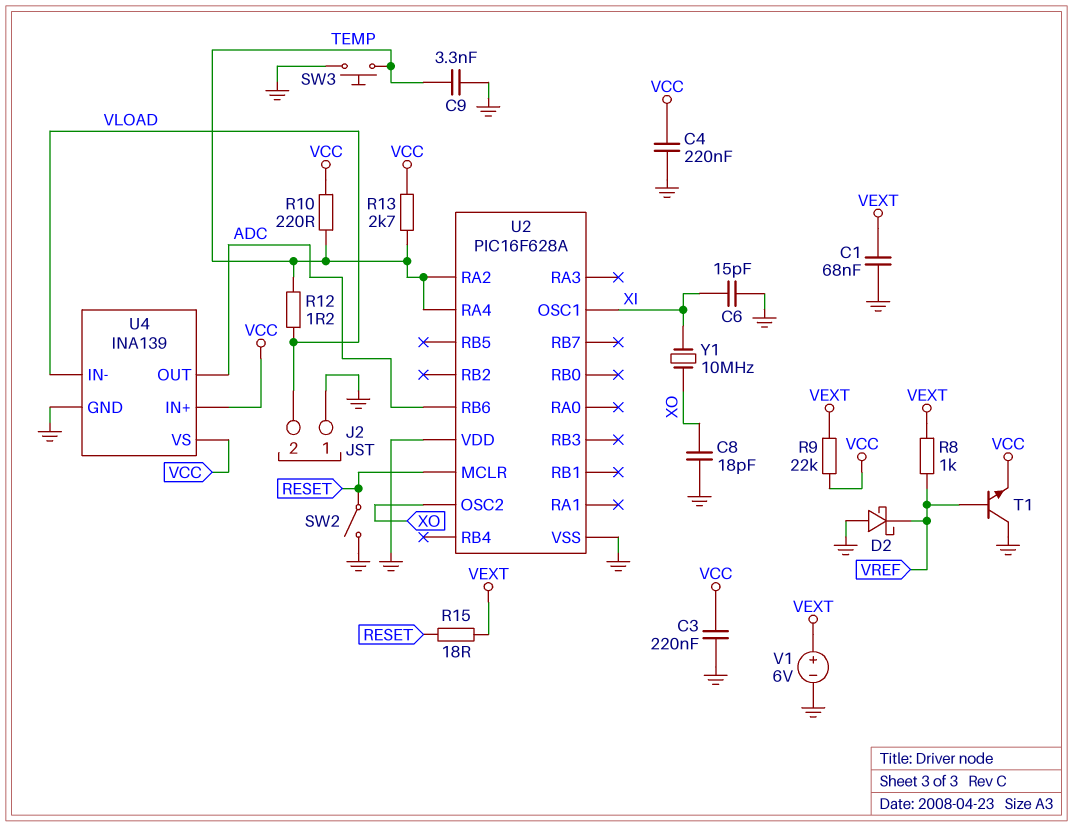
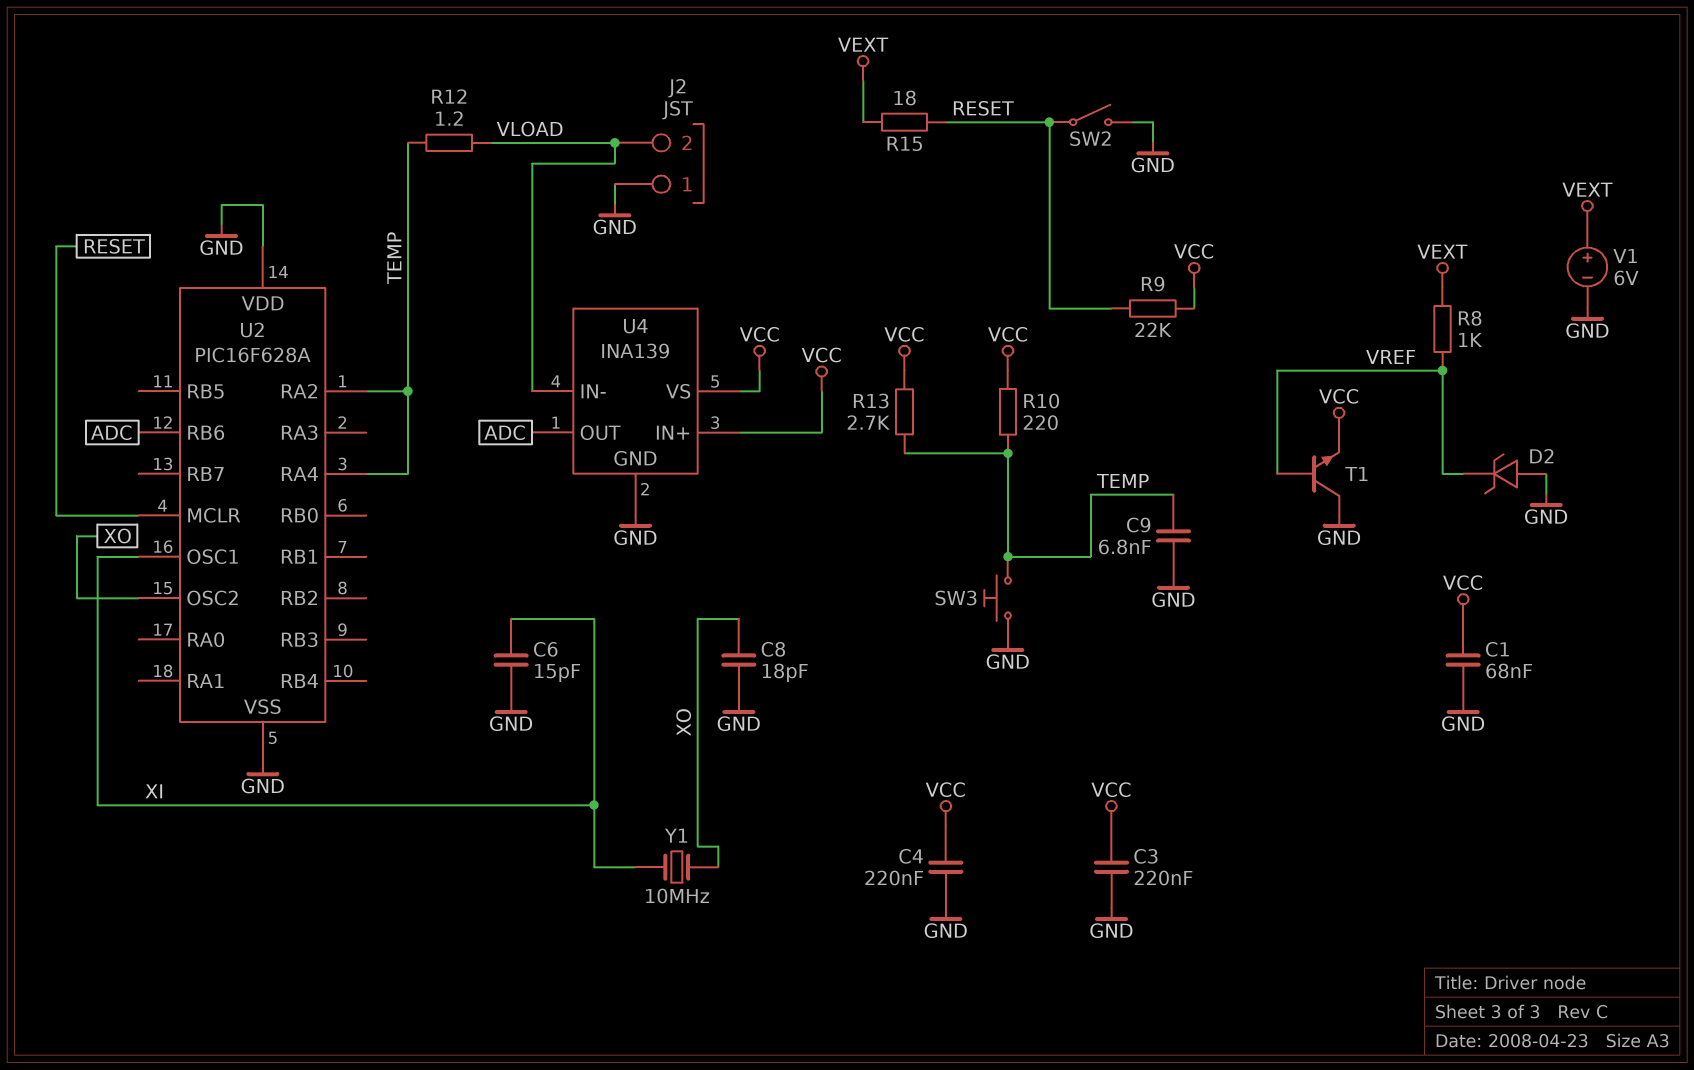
C1: 68nF (GND, VEXT) -> 68nF (GND, VCC)
C9: 3.3nF (GND, TEMP) -> 6.8nF (GND, TEMP)
D2: schottky (A GND, K VREF) -> zener (A GND, K VREF)
R9: 22k (VCC, VEXT) -> 22k (RESET, VCC)

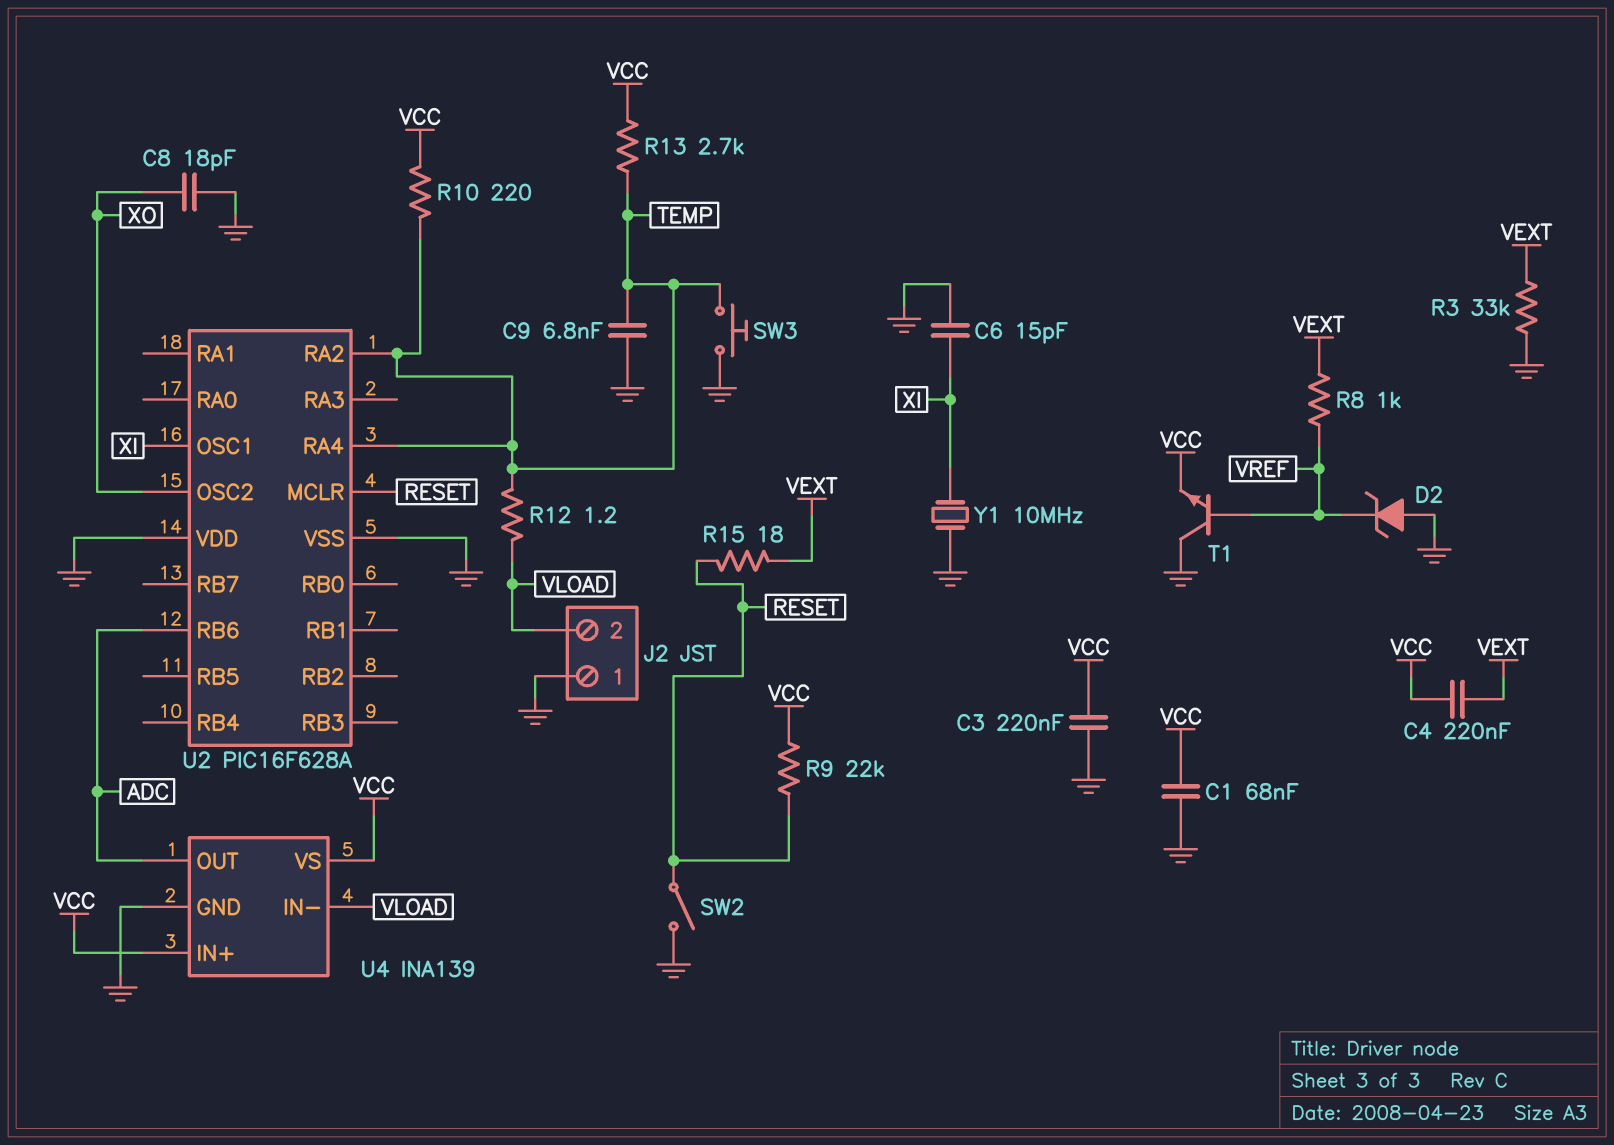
C4: 220nF (GND, VCC) -> 220nF (VCC, VEXT)
R3: none -> 33k (GND, VEXT)
V1: 6V (plus VEXT, minus GND) -> none
Y1: 10MHz (XI, XO) -> 10MHz (GND, XI)

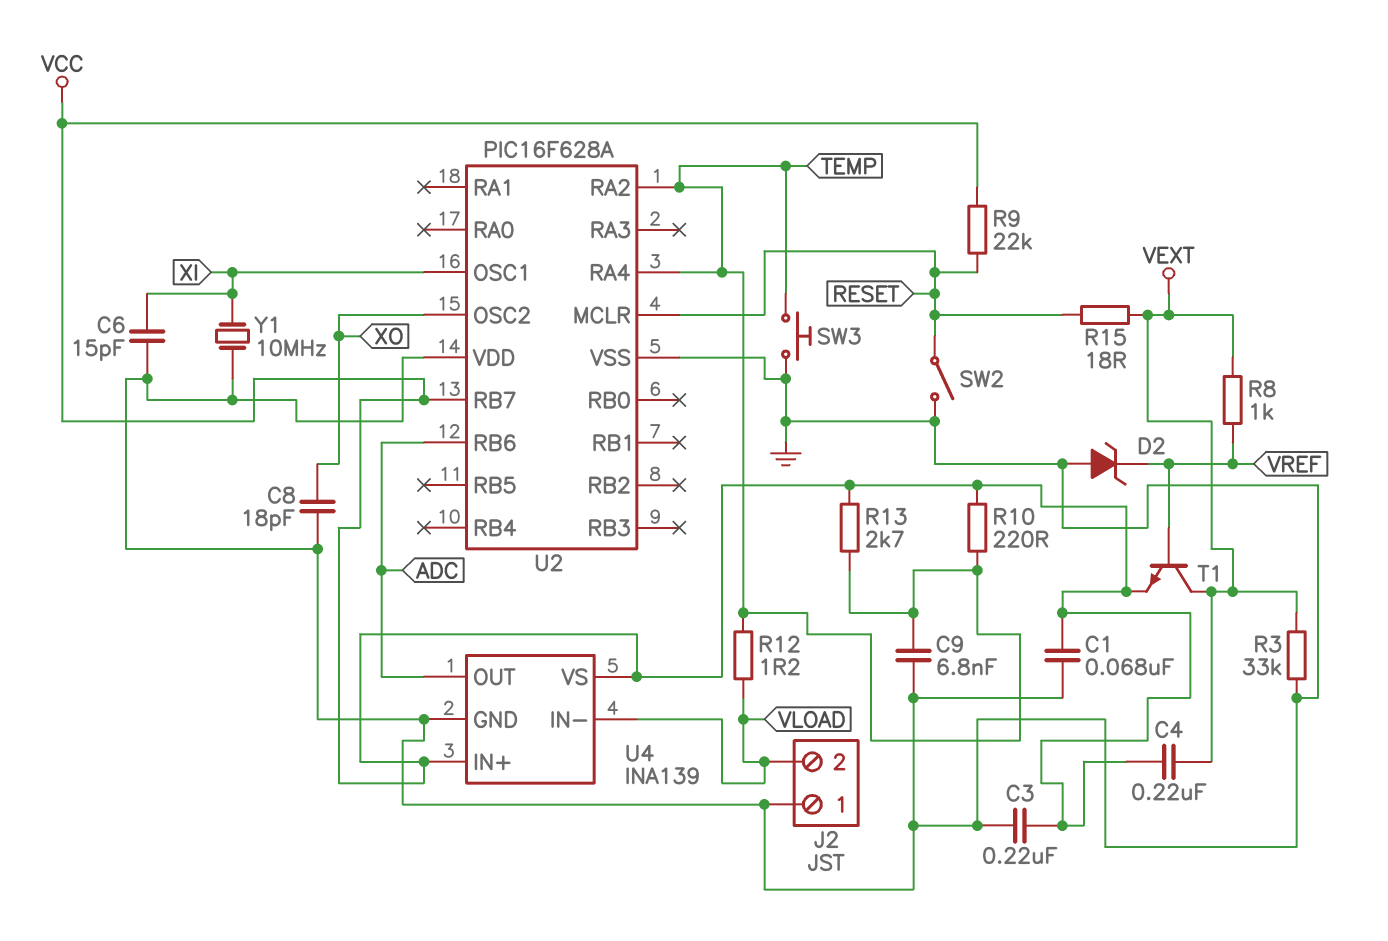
T1: NPN (B VREF, C GND, E VCC) -> NPN (B VREF, C VEXT, E VCC)
U2 pin RB7: none -> VCC

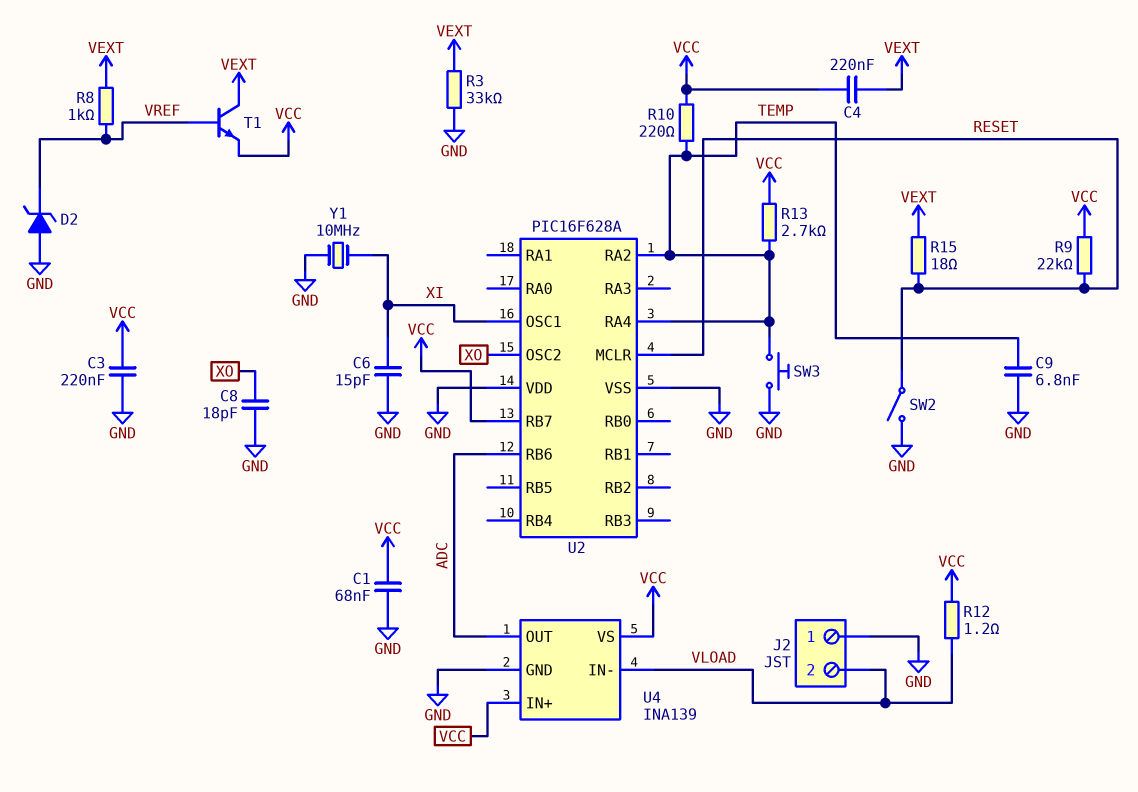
R12: 1.2 (TEMP, VLOAD) -> 1.2 (VCC, VLOAD)

